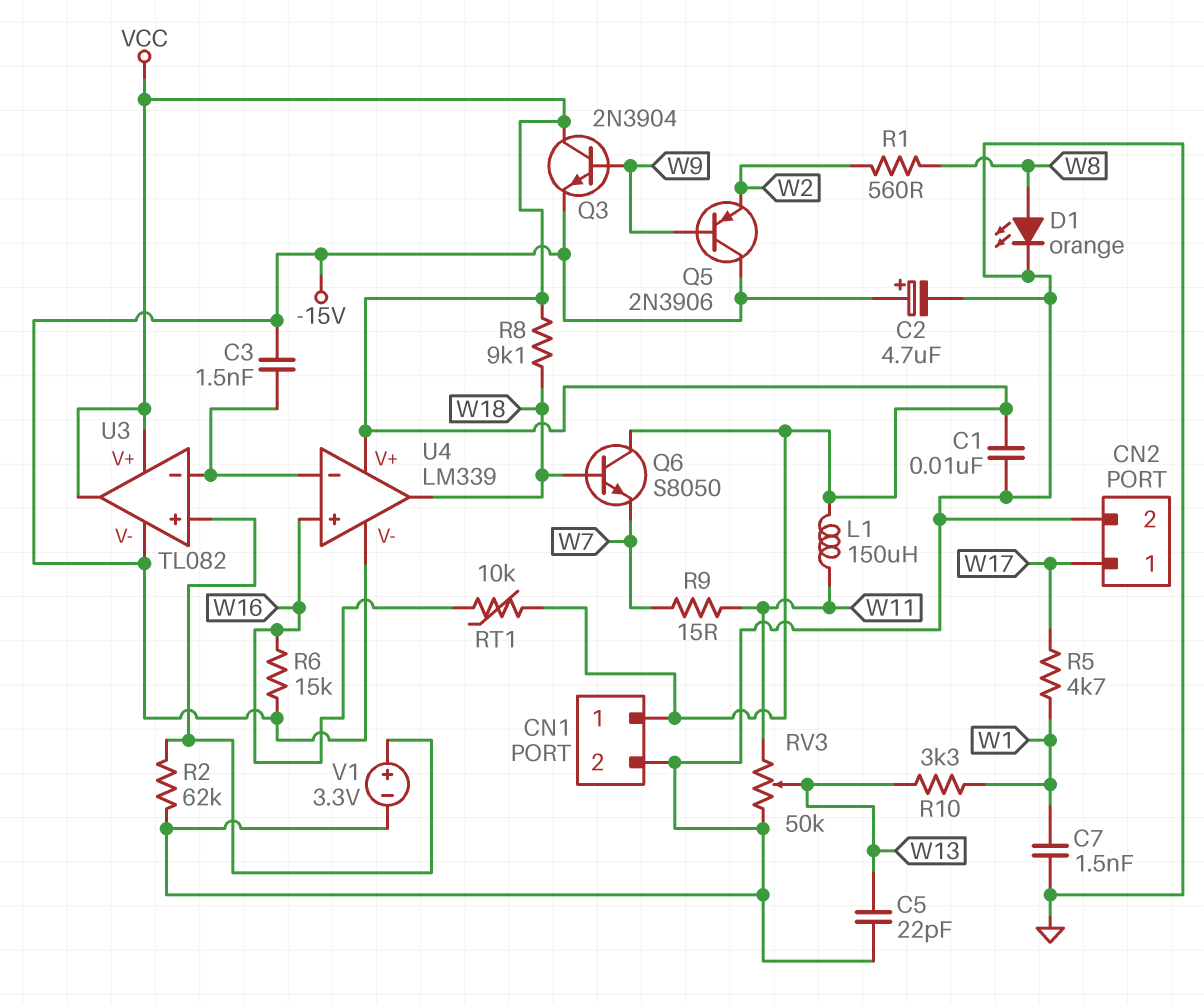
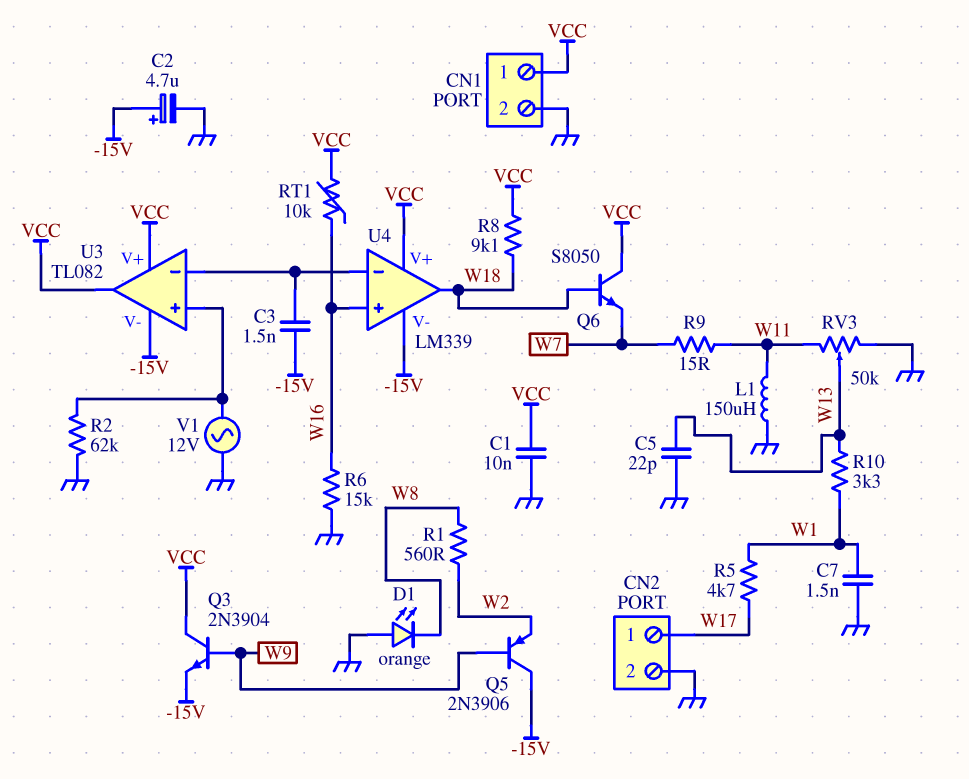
D1: LED orange (A W8, K GND) -> LED orange (A GND, K W8)
L1: 150uH (VCC, W11) -> 150uH (GND, W11)
R6: 15k (-15V, W16) -> 15k (GND, W16)
V1: 3.3V (plus U3/in+, minus GND) -> AC 12V (GND, U3/in+)

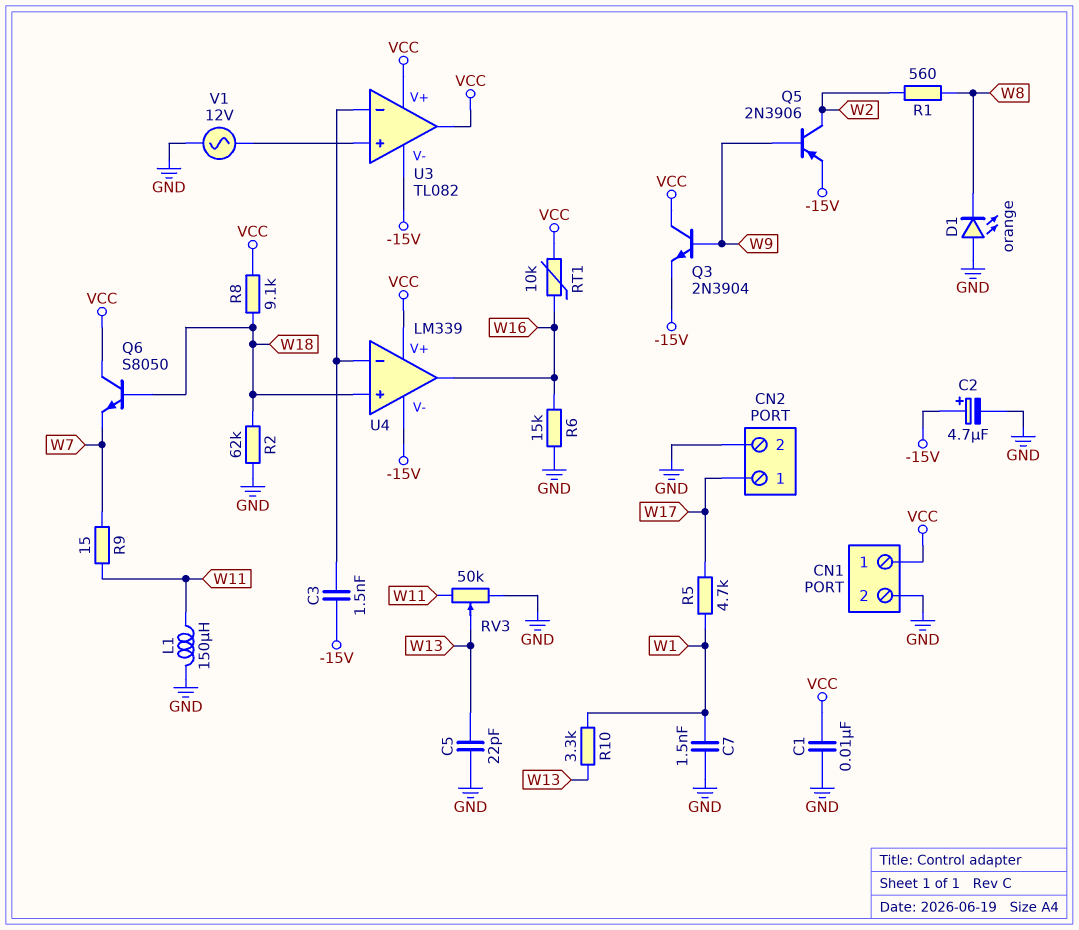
Q5: PNP 2N3906 (B W9, C -15V, E W2) -> PNP 2N3906 (B W9, C W2, E -15V)
R2: 62k (GND, U3/in+) -> 62k (GND, W18)
U4 pin in+: W16 -> W18
U4 pin out: W18 -> W16

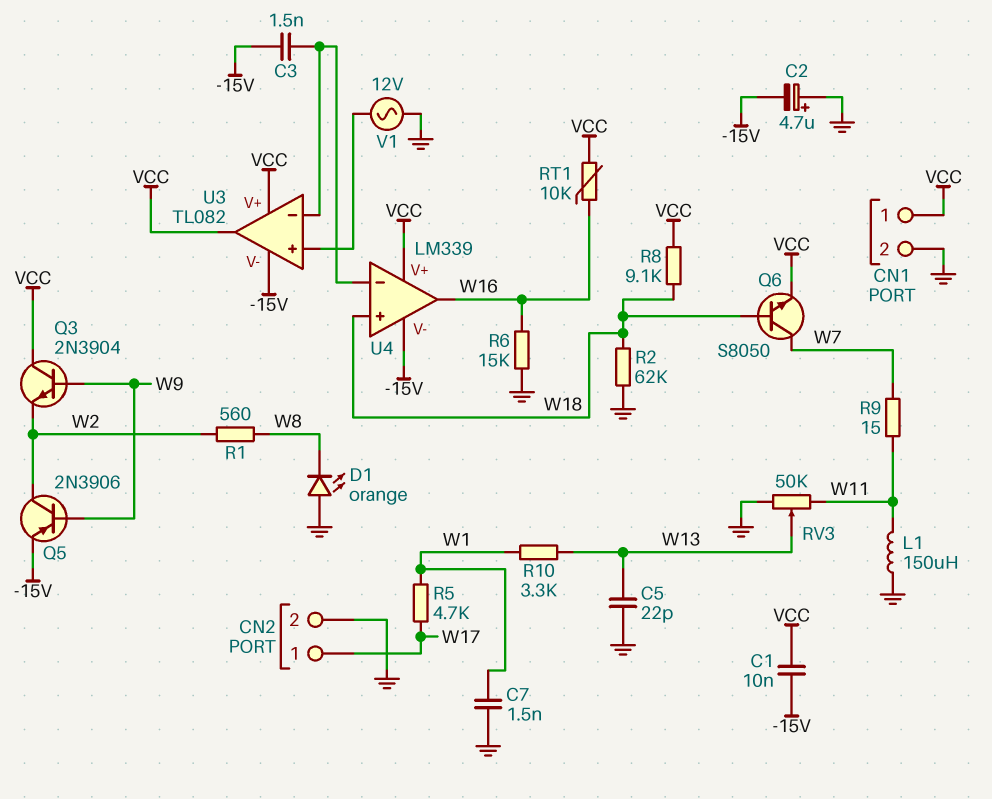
C1: 10nF (GND, VCC) -> 10nF (-15V, VCC)
C2: 4.7uF (plus -15V, minus GND) -> 4.7uF (plus GND, minus -15V)
Q3: NPN 2N3904 (B W9, C VCC, E -15V) -> NPN 2N3904 (B W9, C VCC, E W2)
Q6: NPN S8050 (B W18, C VCC, E W7) -> NPN S8050 (B W18, C W7, E VCC)

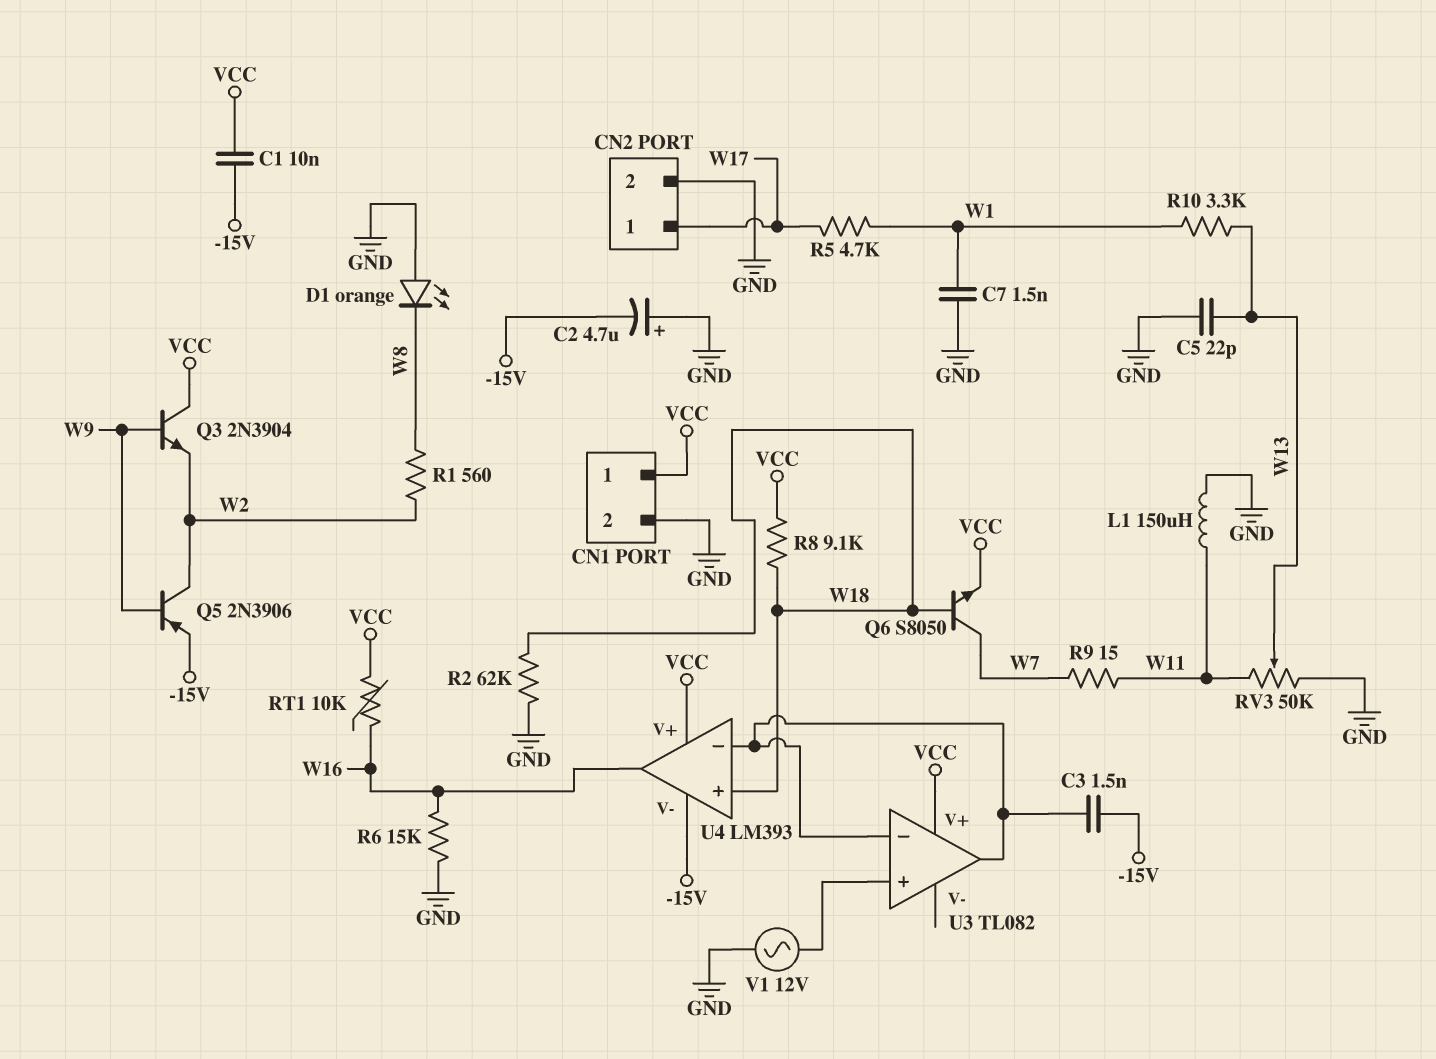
U3 pin V-: -15V -> none
U3 pin out: VCC -> U3/in-
U4: LM339 -> LM393

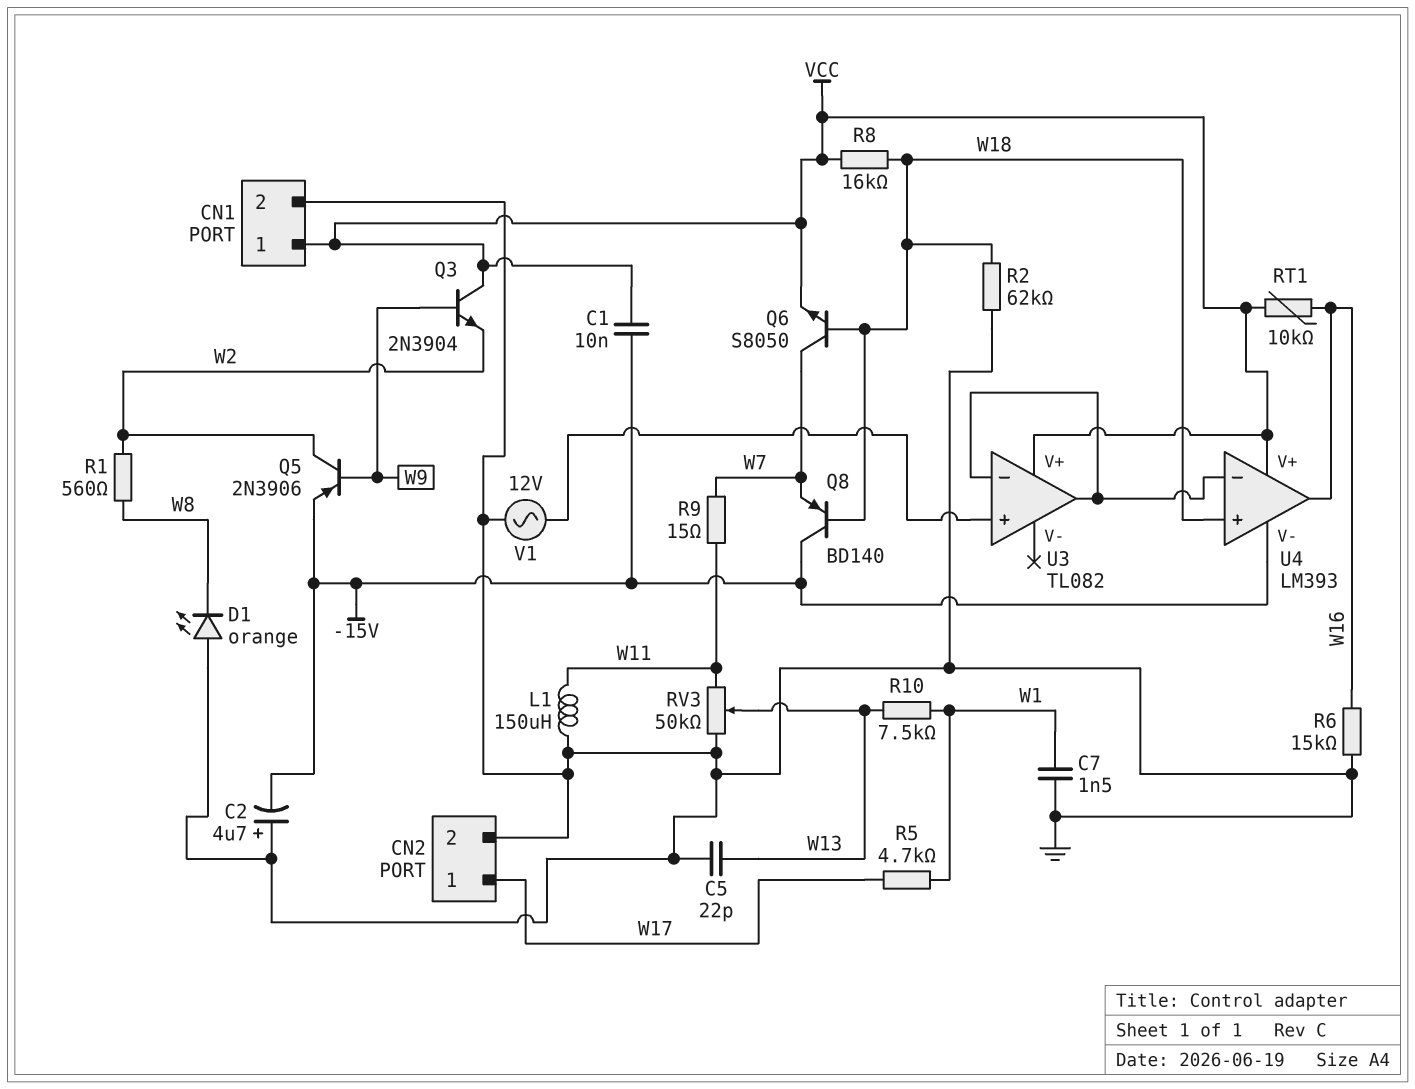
C3: 1.5nF (-15V, U3/in-) -> none
Q8: none -> PNP BD140 (B W18, C -15V, E W7)
R8: 9.1k (VCC, W18) -> 16k (VCC, W18)
R10: 3.3k (W1, W13) -> 7.5k (W1, W13)

